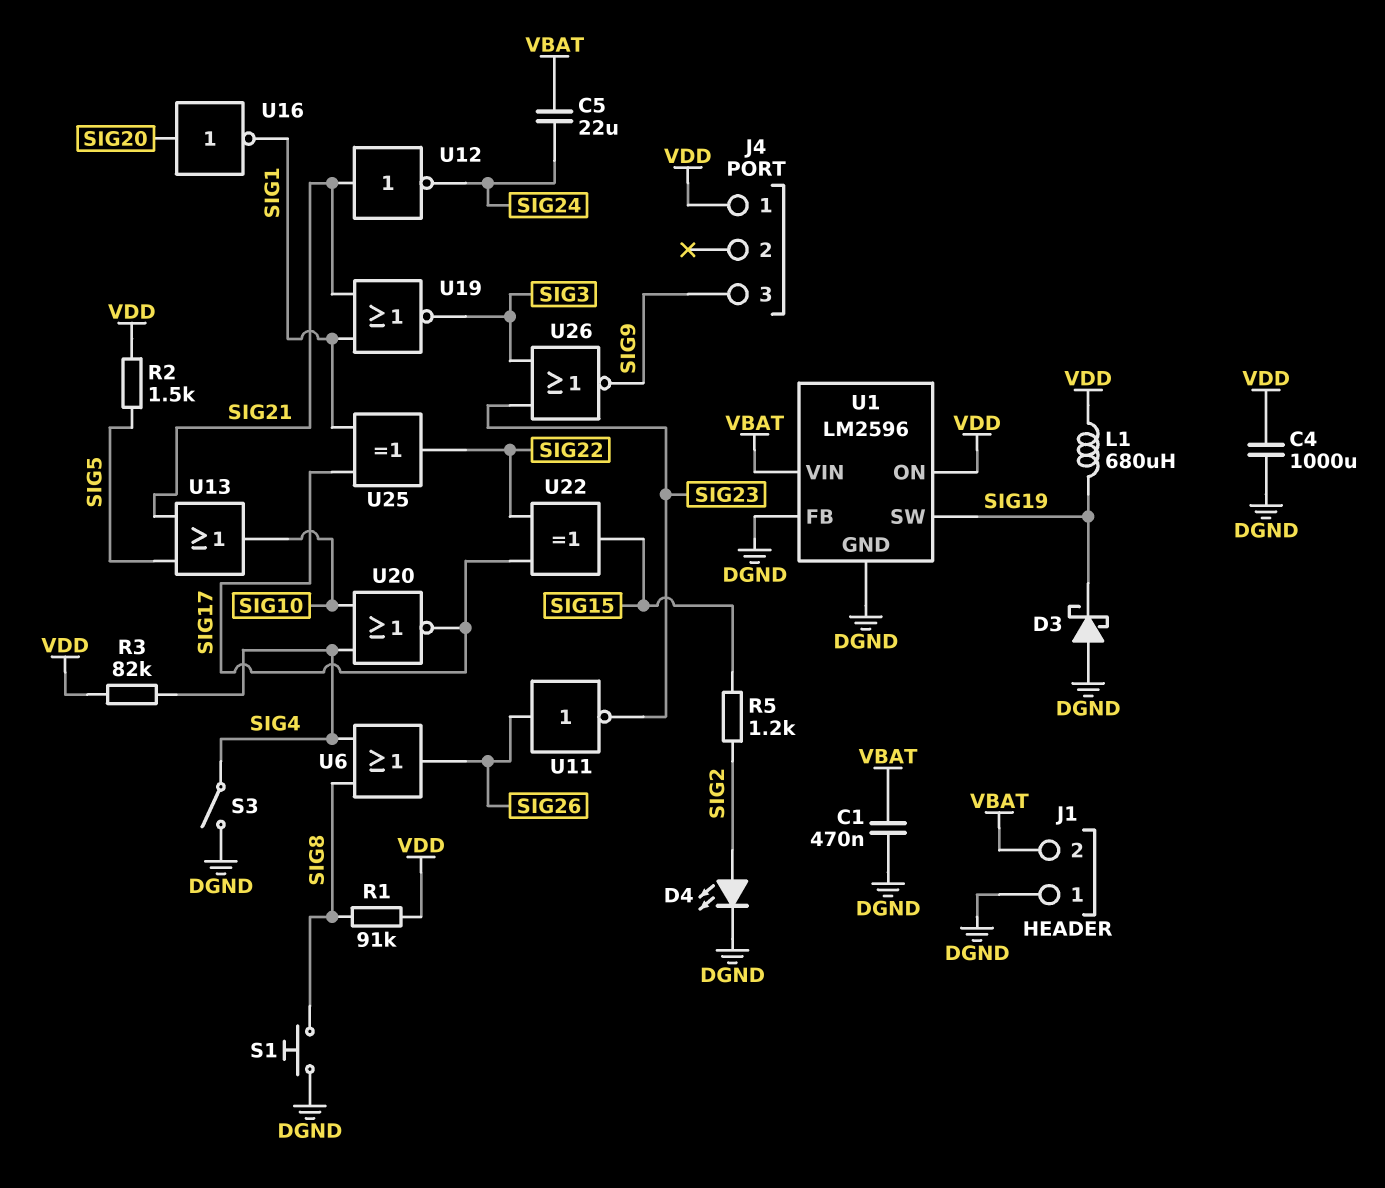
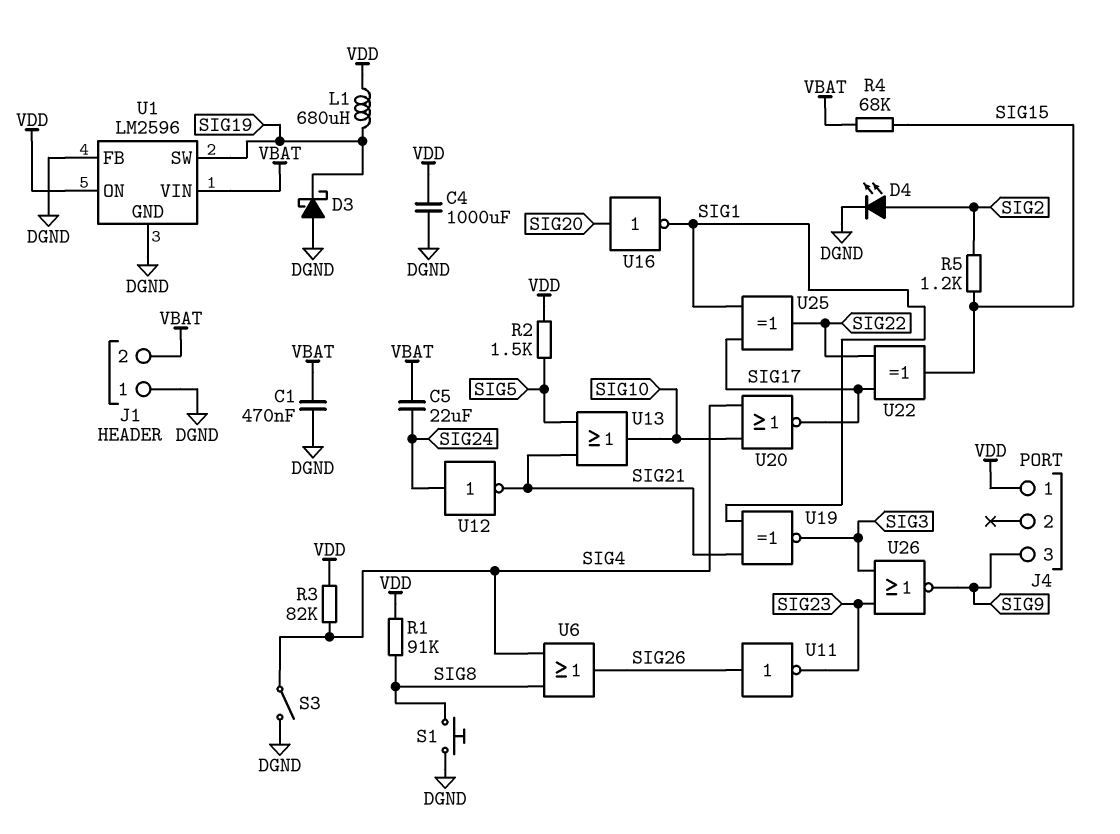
R4: none -> 68k (SIG15, VBAT)
U12: NOT (in SIG21, out SIG24) -> NOT (in SIG24, out SIG21)
U19: NOR (in SIG1, in SIG21, out SIG3) -> XNOR (in SIG1, in SIG21, out SIG3)

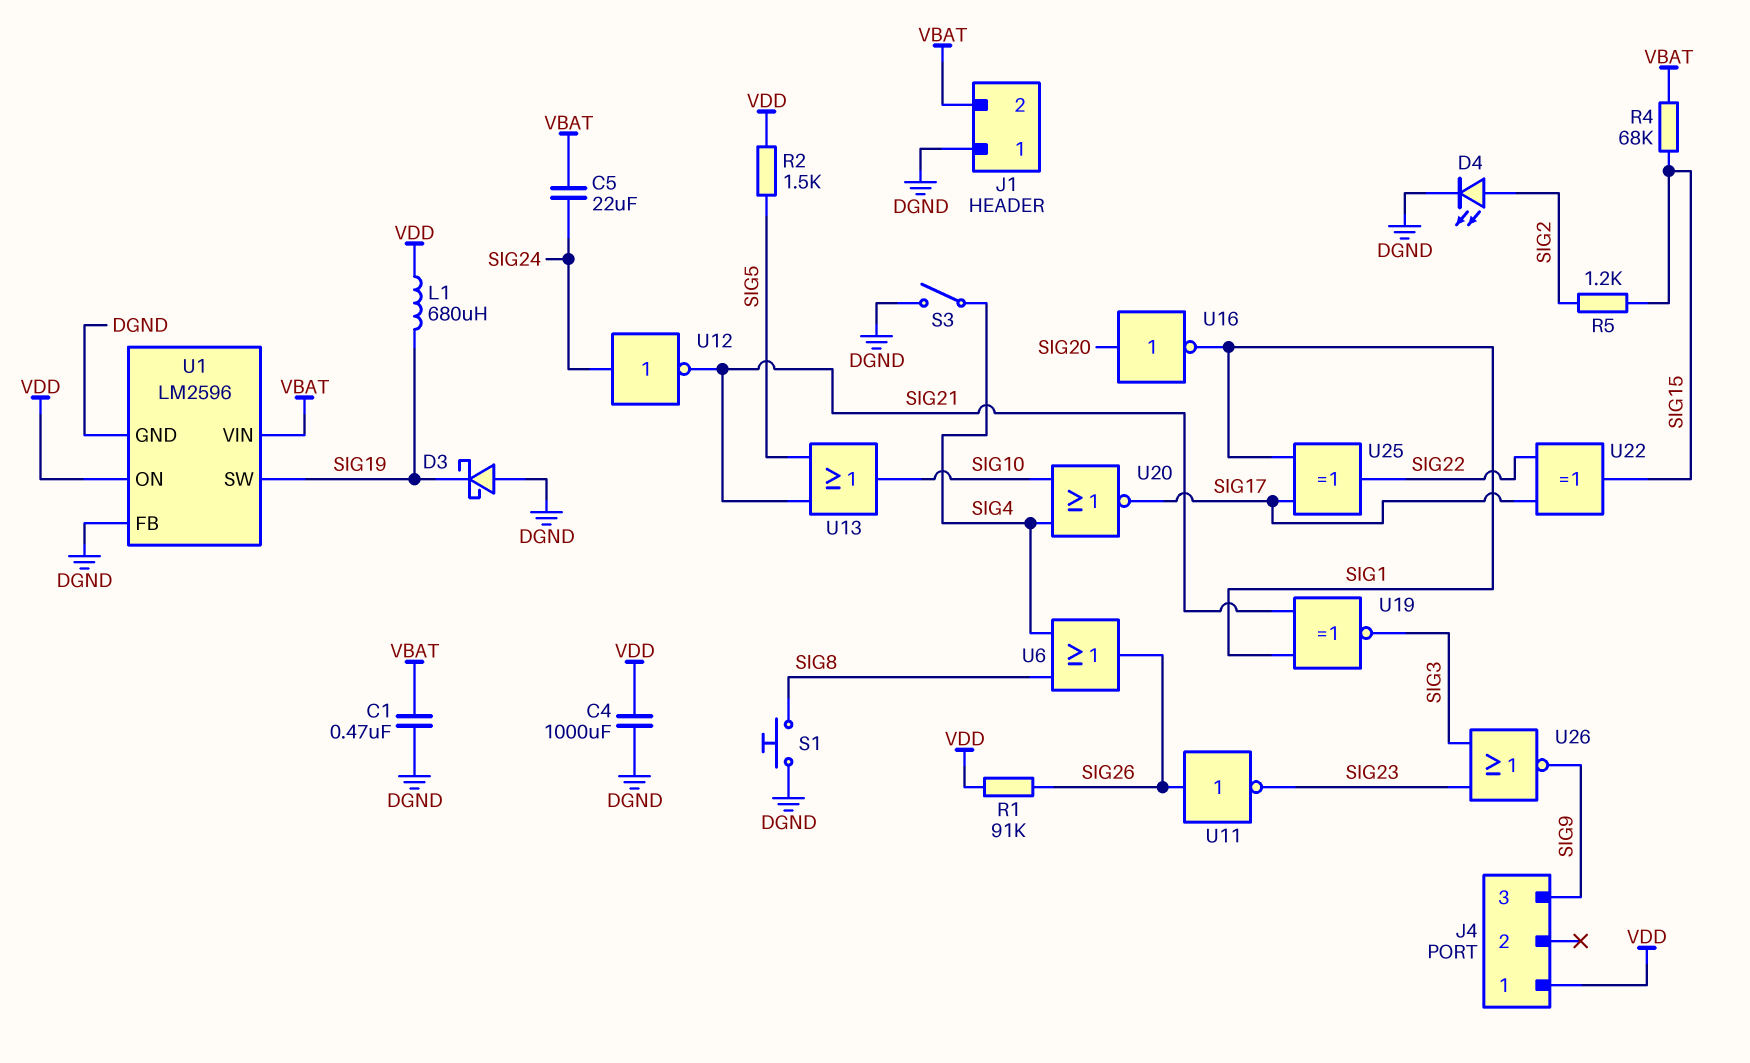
R1: 91k (SIG8, VDD) -> 91k (SIG26, VDD)
R3: 82k (SIG4, VDD) -> none

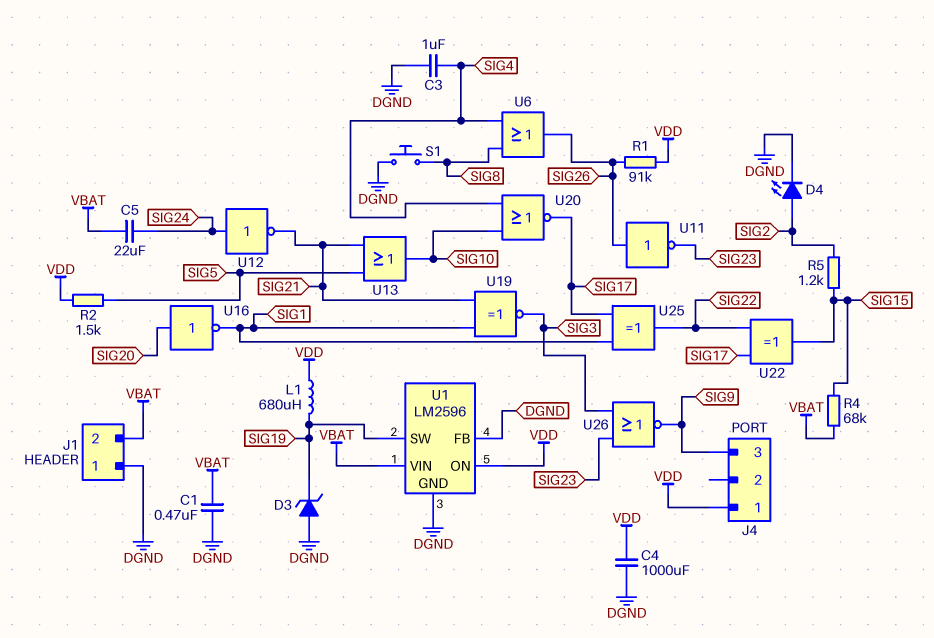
C3: none -> 1uF (DGND, SIG4)
D3: schottky (A DGND, K SIG19) -> zener (A DGND, K SIG19)
S3: switch (DGND, SIG4) -> none

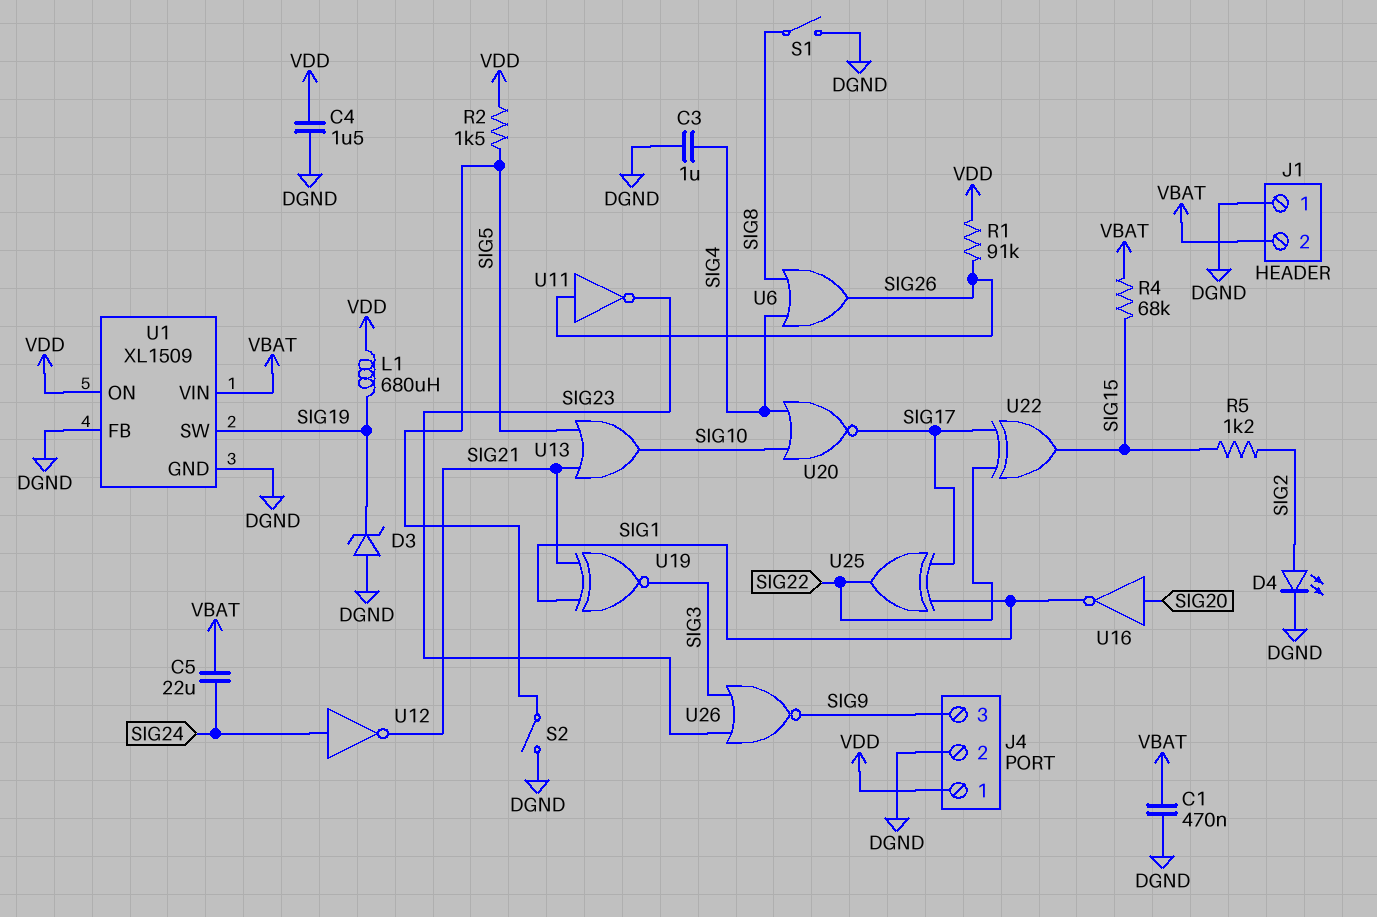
C4: 1000uF (DGND, VDD) -> 1.5uF (DGND, VDD)
J4 pin 2: none -> DGND
S1: button (DGND, SIG8) -> switch (DGND, SIG8)
S2: none -> switch (DGND, SIG5)
U1: LM2596 -> XL1509

